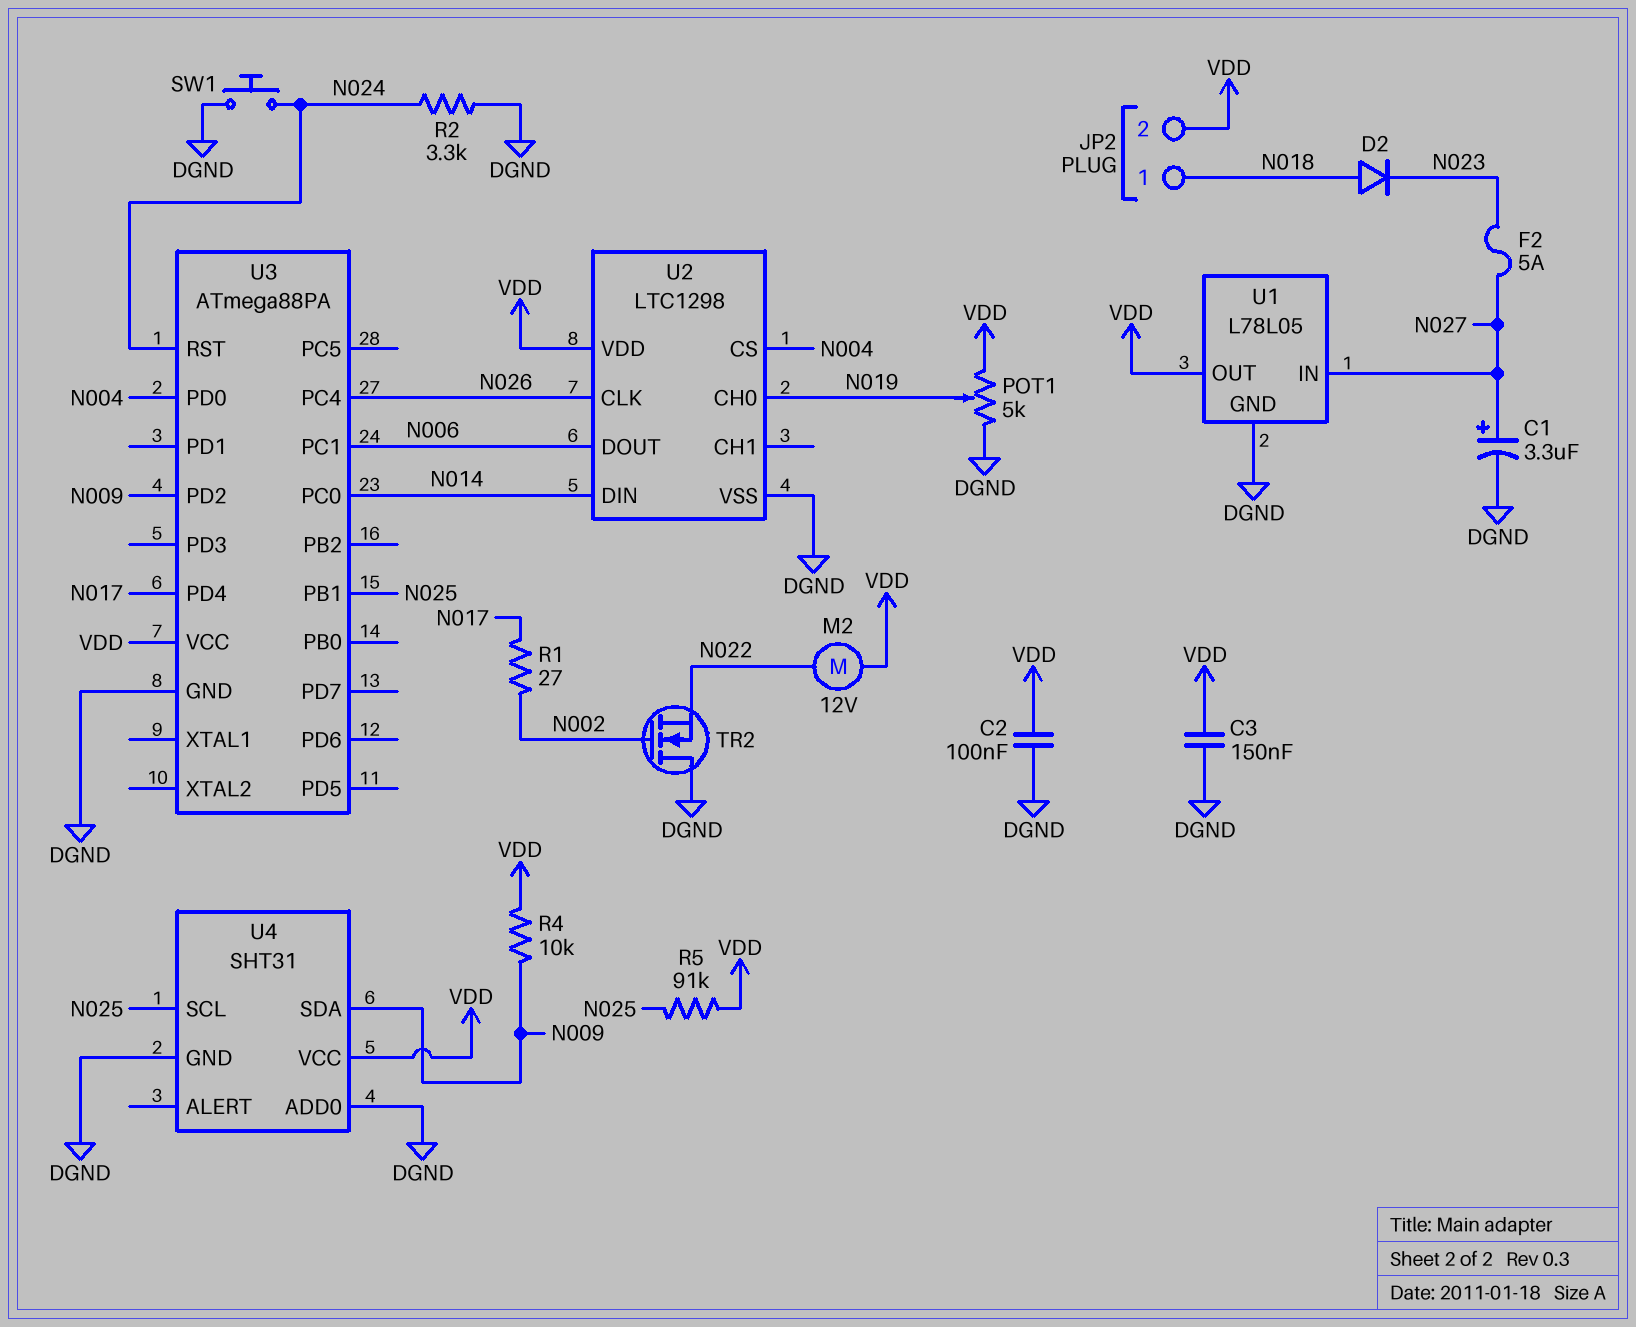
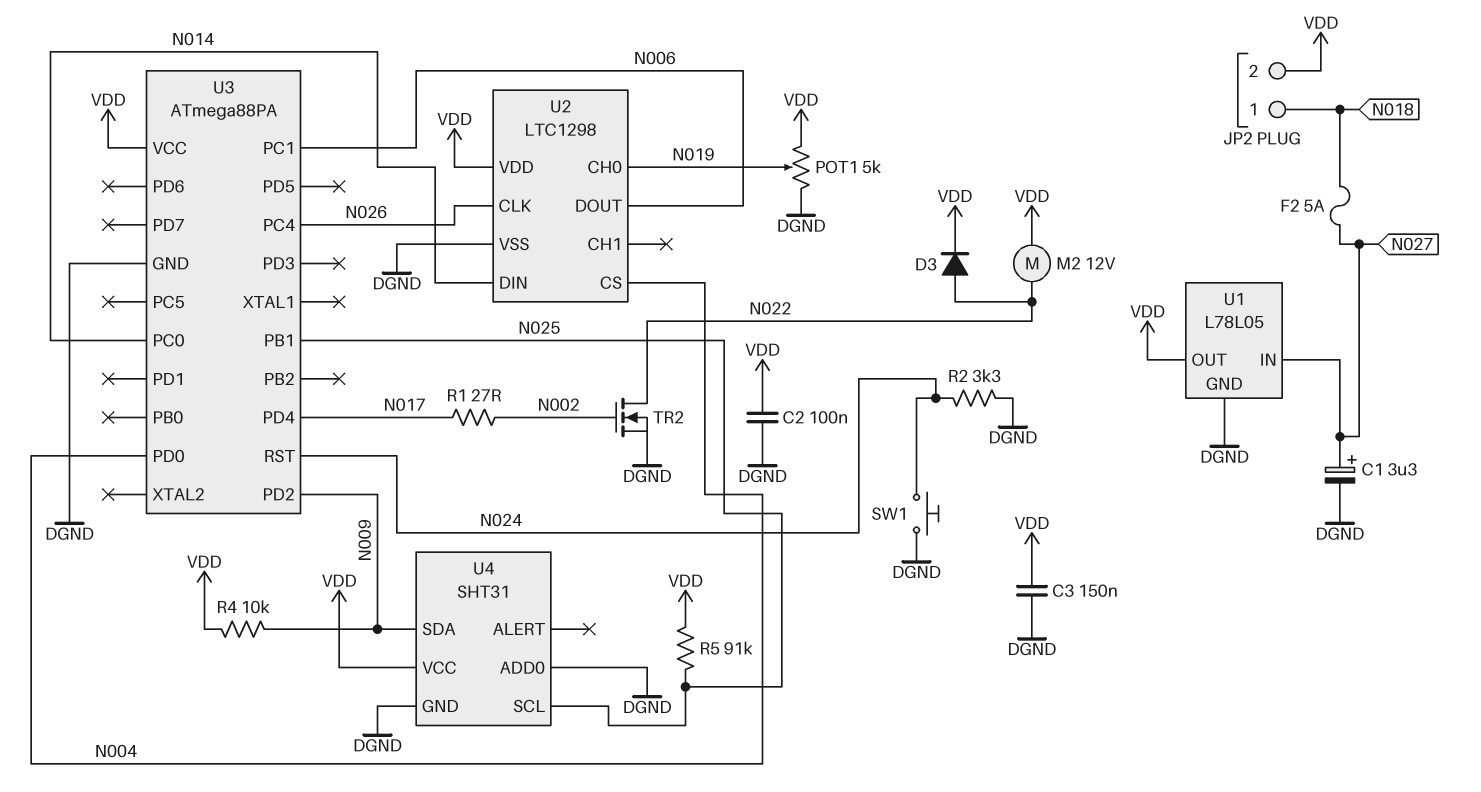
D2: diode (A N018, K N023) -> none
D3: none -> diode (A N022, K VDD)
F2: 5A (N023, N027) -> 5A (N018, N027)
TR2: NMOS (G N002, D DGND, S N022) -> NMOS (G N002, D N022, S DGND)

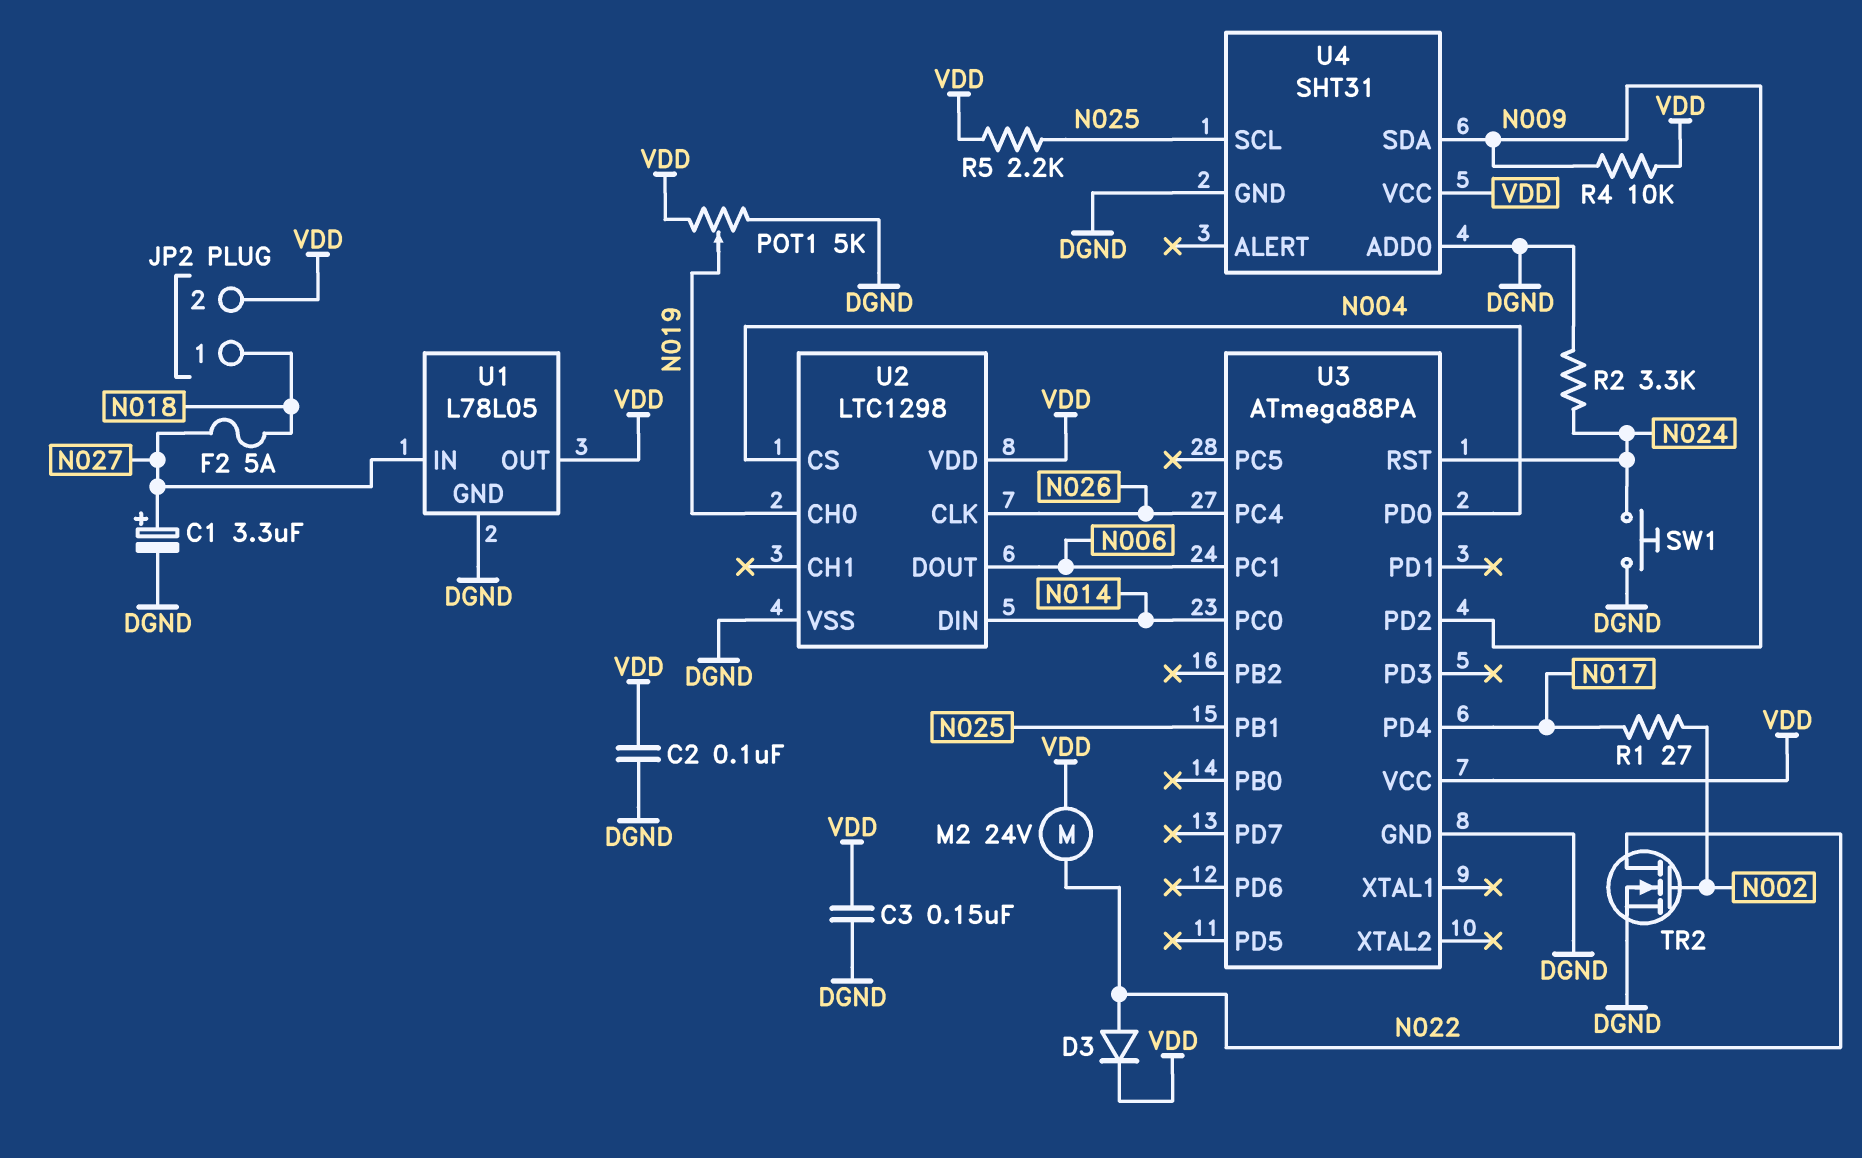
M2: motor 12V (N022, VDD) -> motor 24V (N022, VDD)
R5: 91k (N025, VDD) -> 2.2k (N025, VDD)

